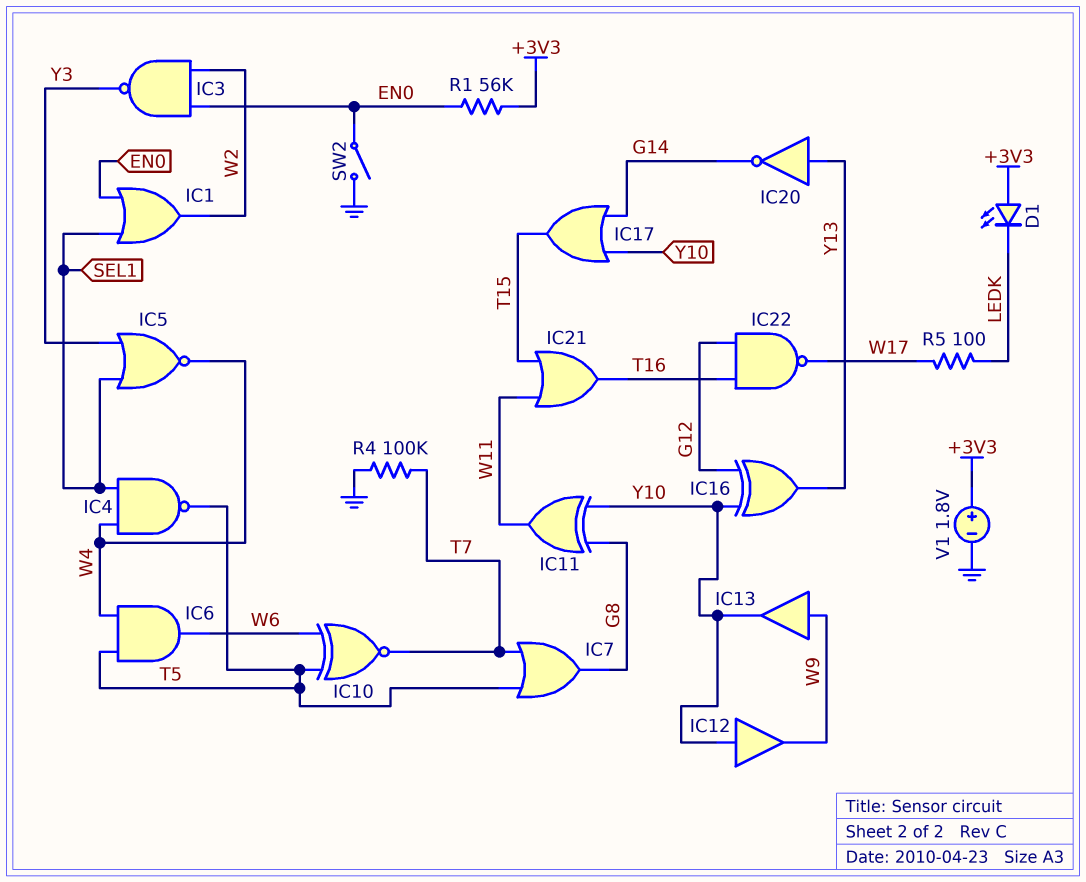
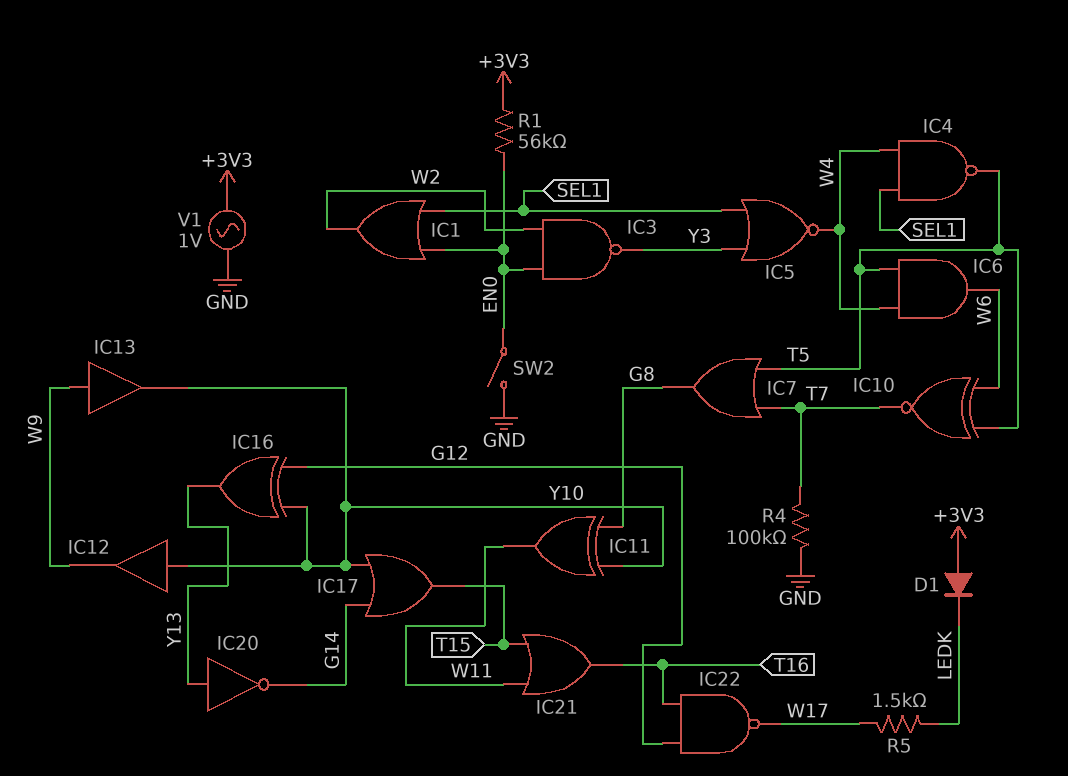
D1: LED (A +3V3, K LEDK) -> diode (A +3V3, K LEDK)
R5: 100 (LEDK, W17) -> 1.5k (LEDK, W17)
V1: 1.8V (plus +3V3, minus GND) -> AC 1V (+3V3, GND)

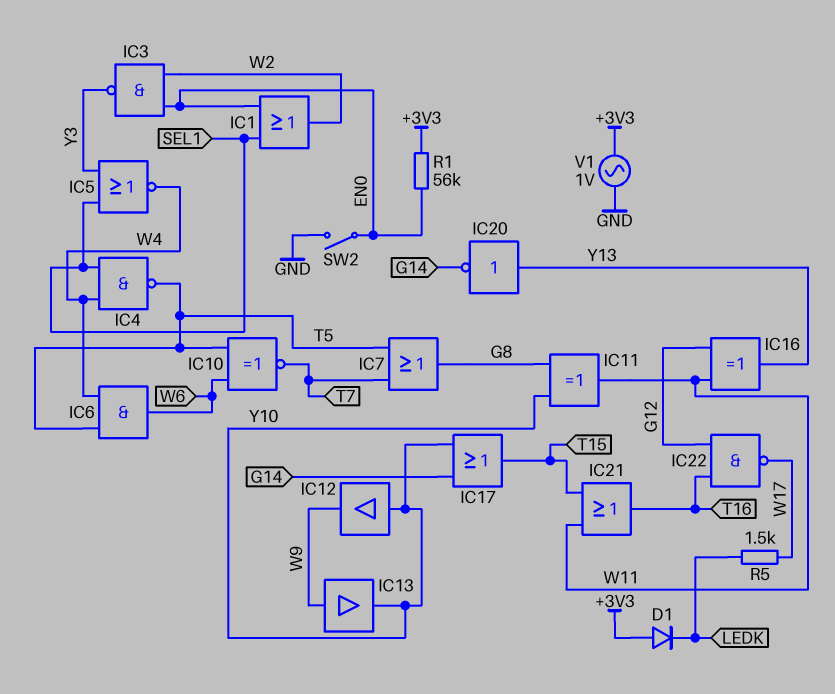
IC16: XOR (in G12, in Y10, out Y13) -> XOR (in G12, in W11, out Y13)
R4: 100k (GND, T7) -> none

